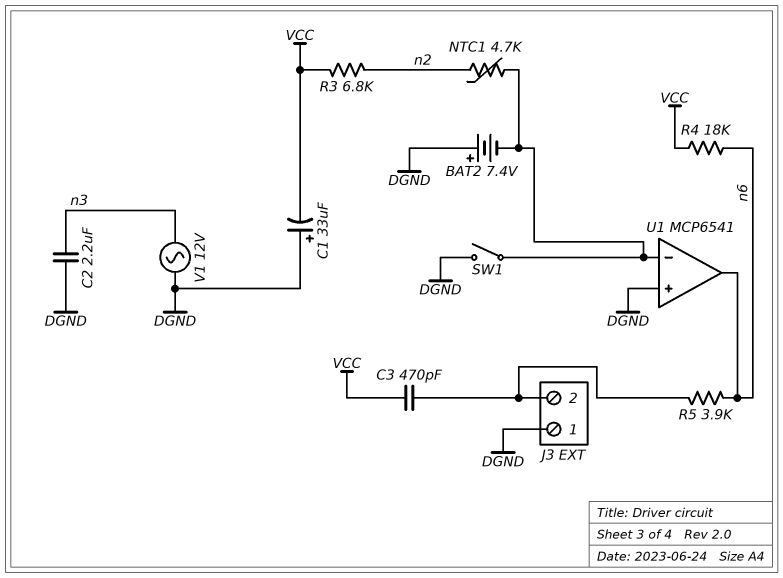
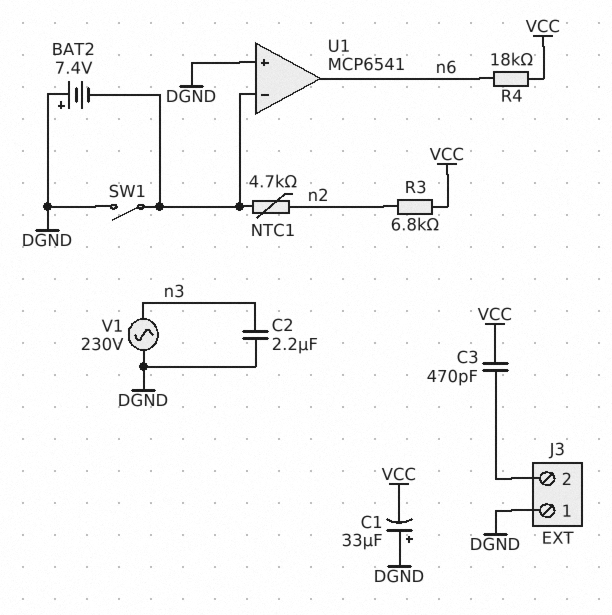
R5: 3.9k (J3/2, n6) -> none
V1: AC 12V (DGND, n3) -> AC 230V (DGND, n3)

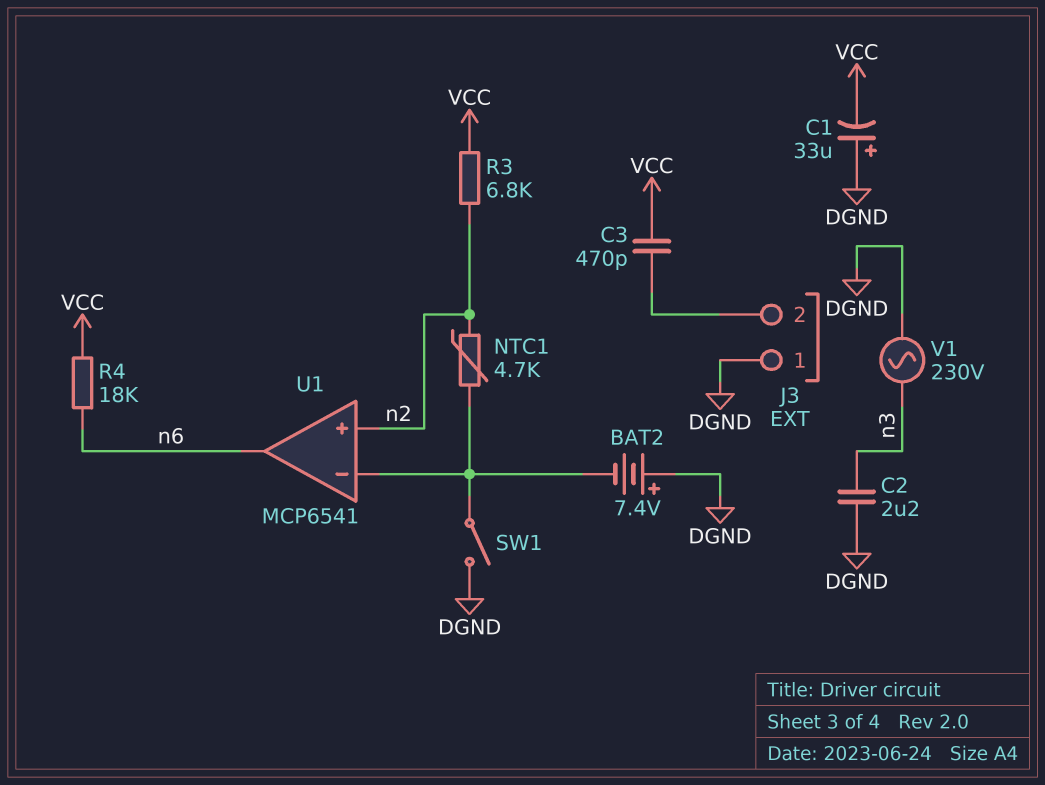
U1 pin in+: DGND -> n2

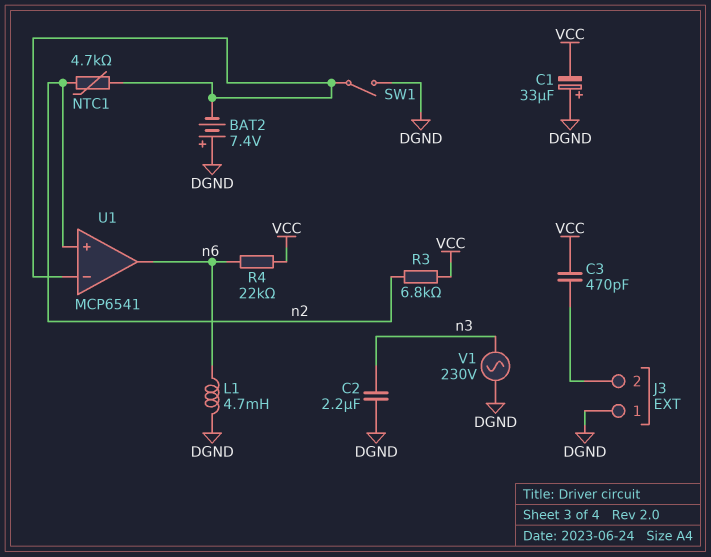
L1: none -> 4.7mH (DGND, n6)
R4: 18k (VCC, n6) -> 22k (VCC, n6)

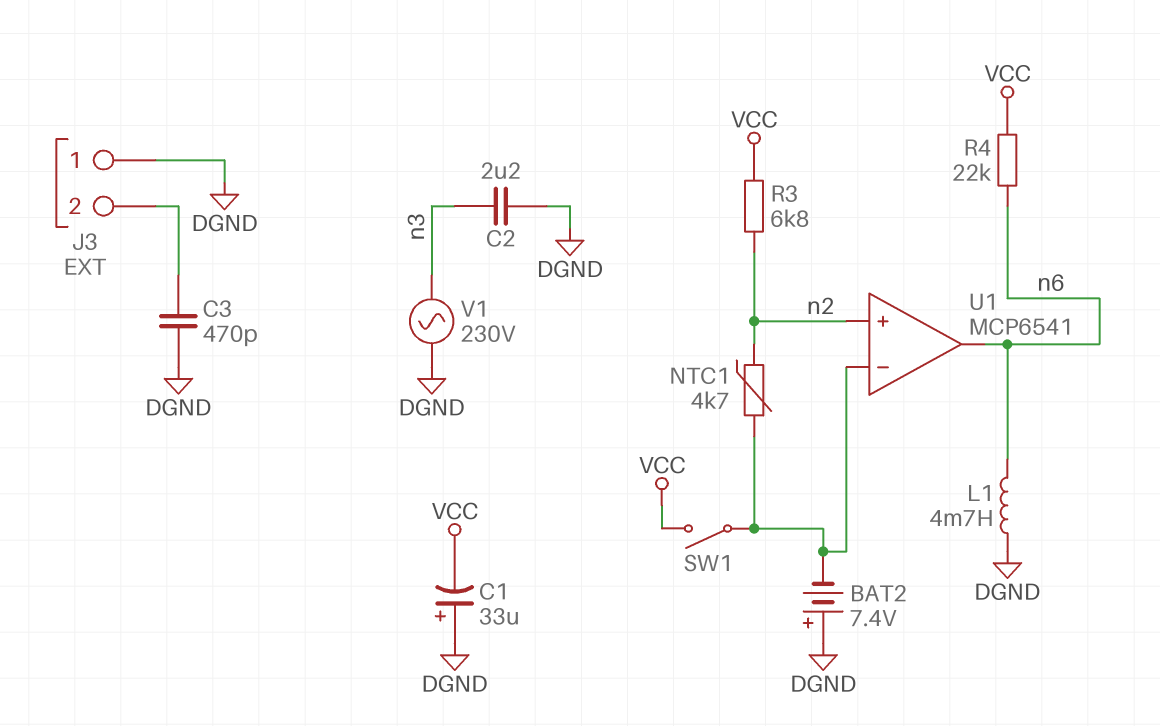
C3: 470pF (J3/2, VCC) -> 470pF (DGND, J3/2)
SW1: switch (DGND, U1/in-) -> switch (U1/in-, VCC)

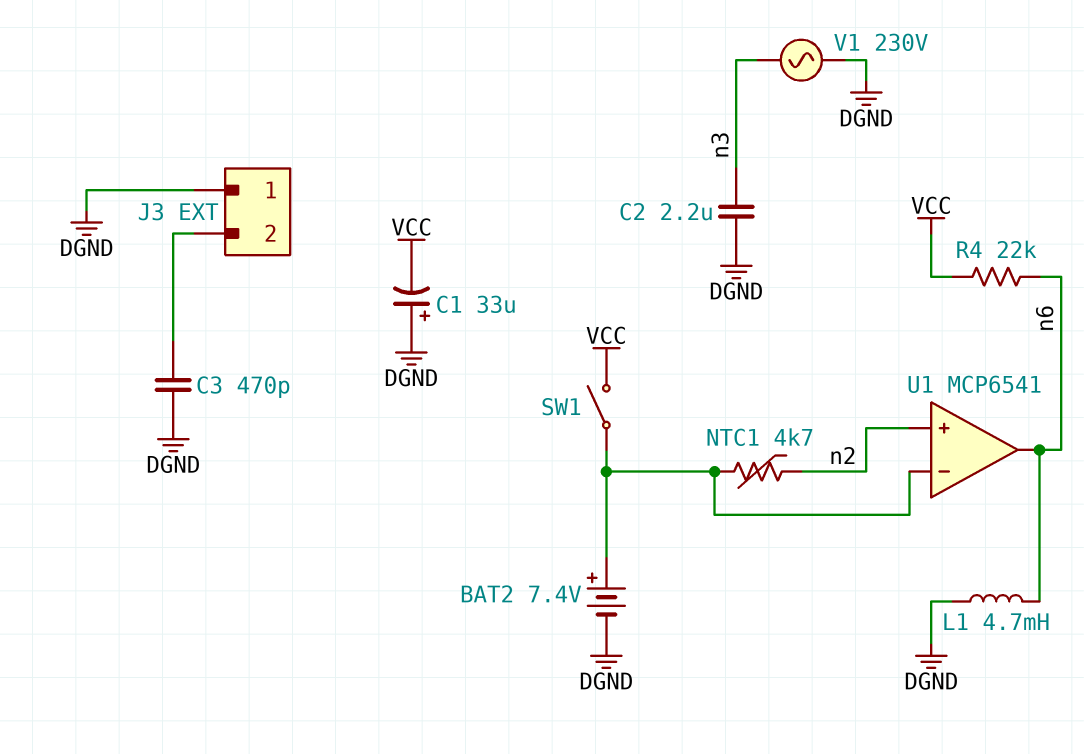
BAT2: 7.4V (plus DGND, minus U1/in-) -> 7.4V (plus U1/in-, minus DGND)
R3: 6.8k (VCC, n2) -> none

